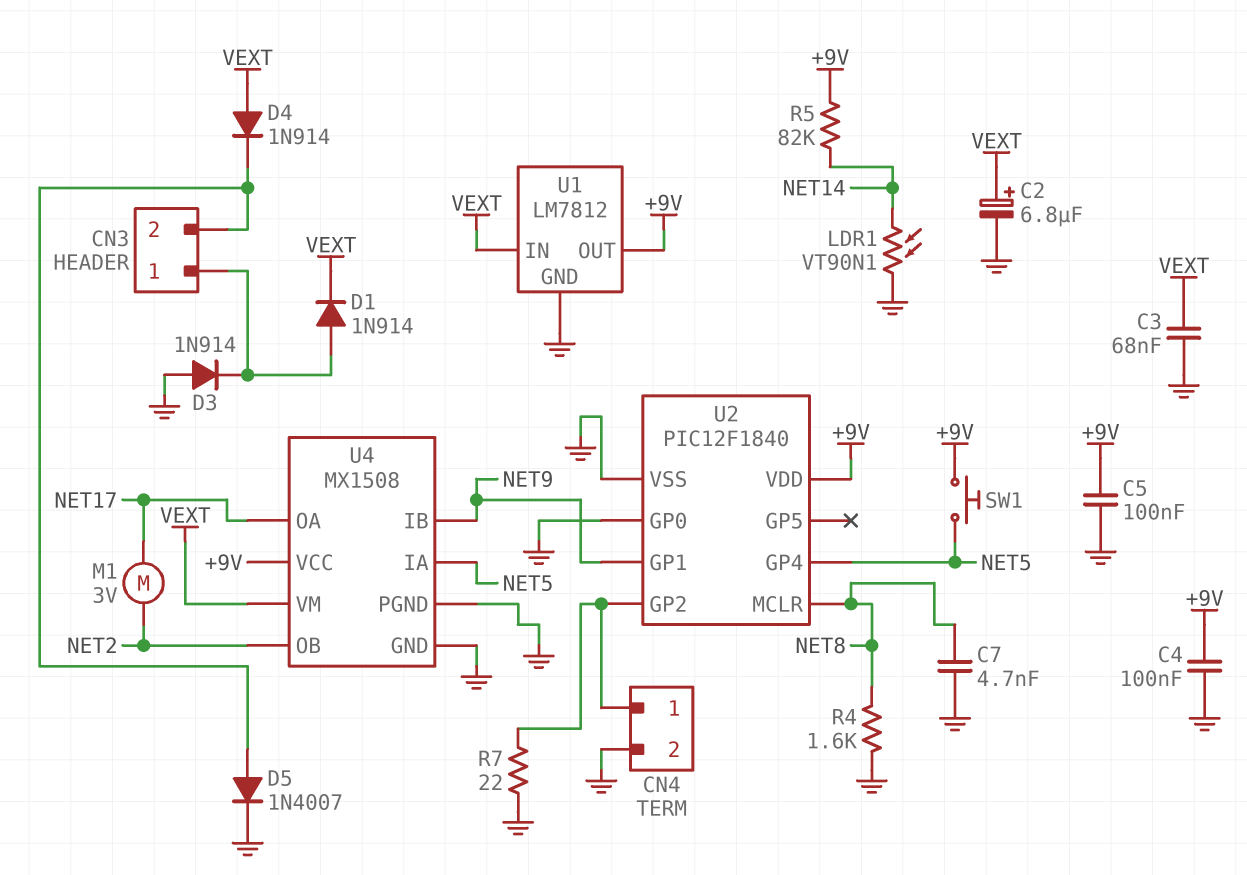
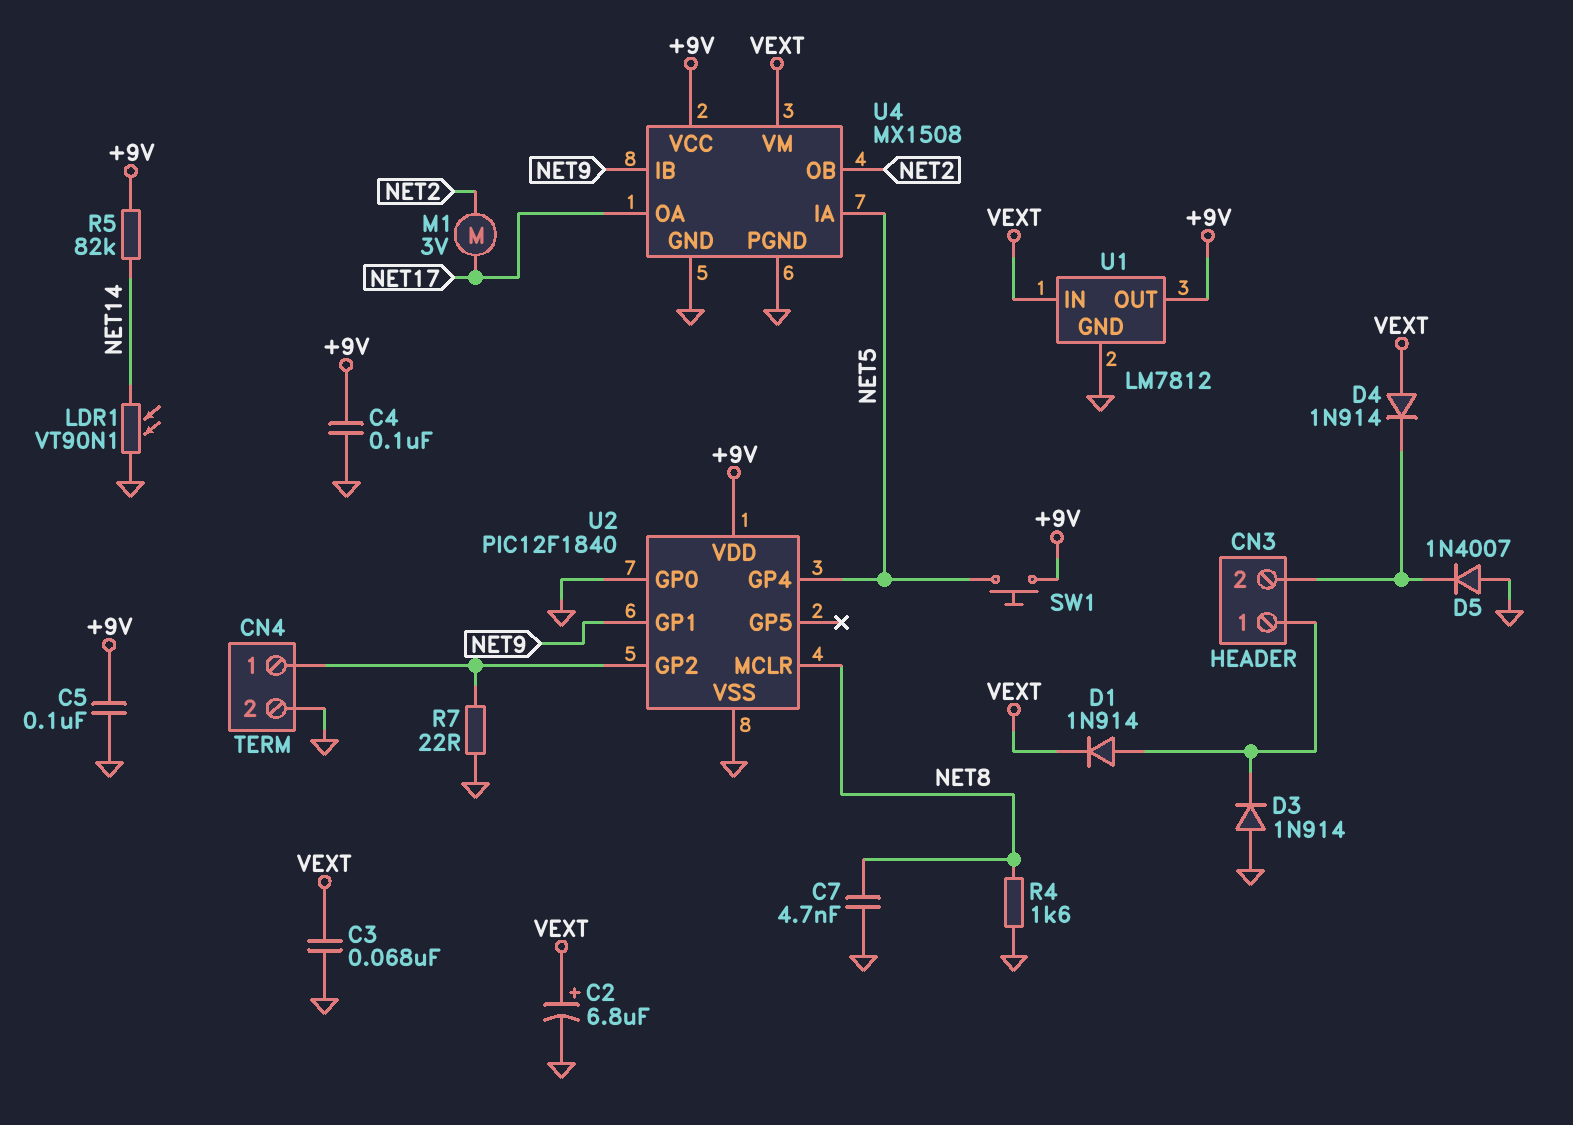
D5: diode 1N4007 (A CN3/2, K GND) -> diode 1N4007 (A GND, K CN3/2)

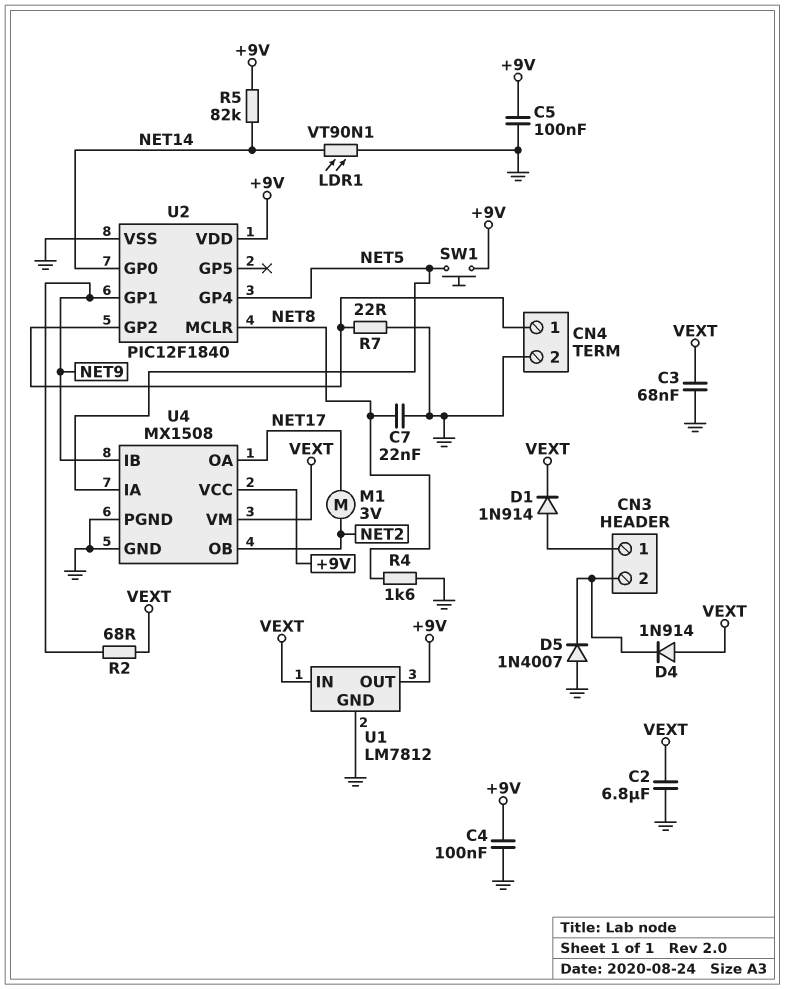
C2: 6.8uF (plus VEXT, minus GND) -> 6.8uF (GND, VEXT)
C7: 4.7nF (GND, NET8) -> 22nF (GND, NET8)
D3: diode 1N914 (A GND, K CN3/1) -> none
R2: none -> 68 (NET9, VEXT)
U2 pin GP0: GND -> NET14

